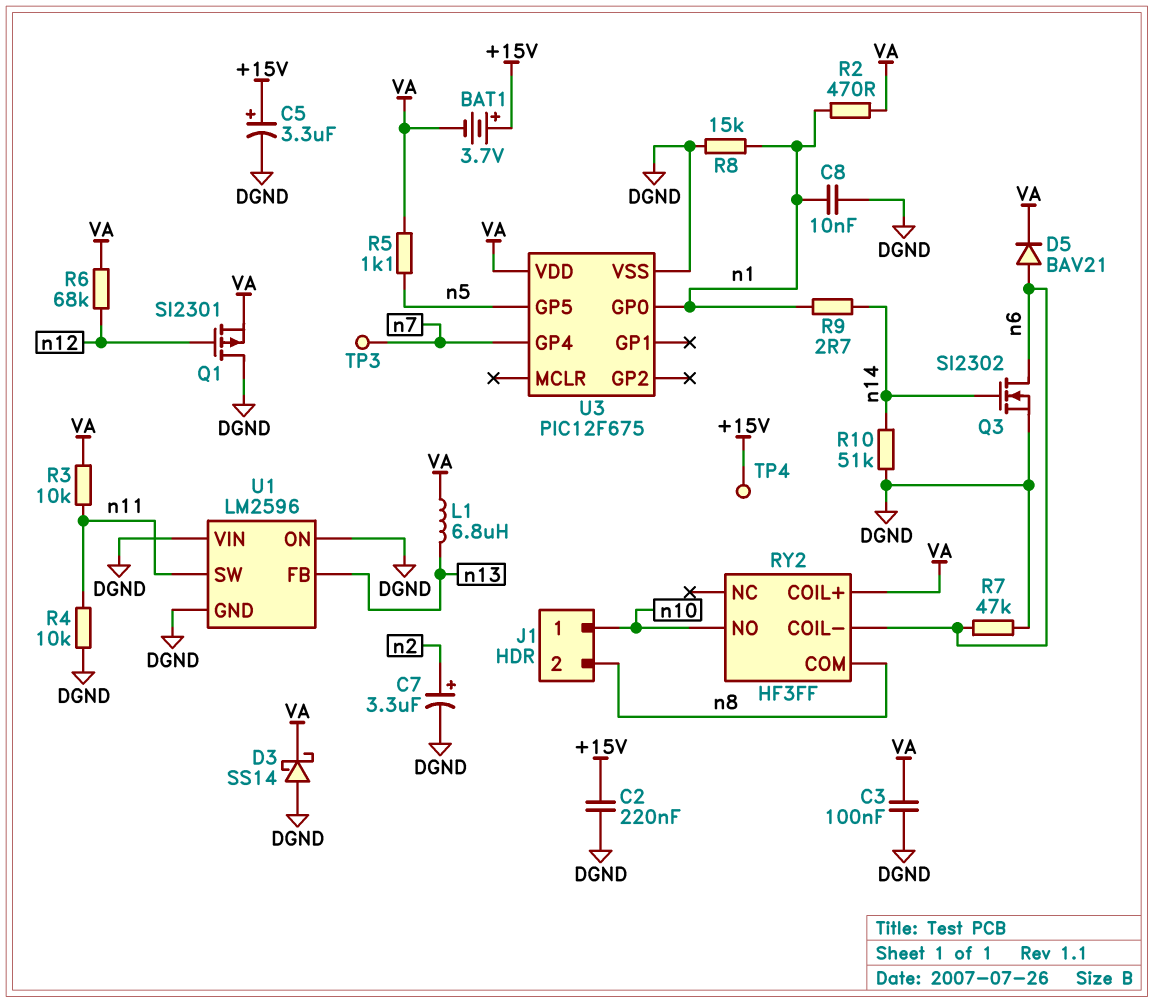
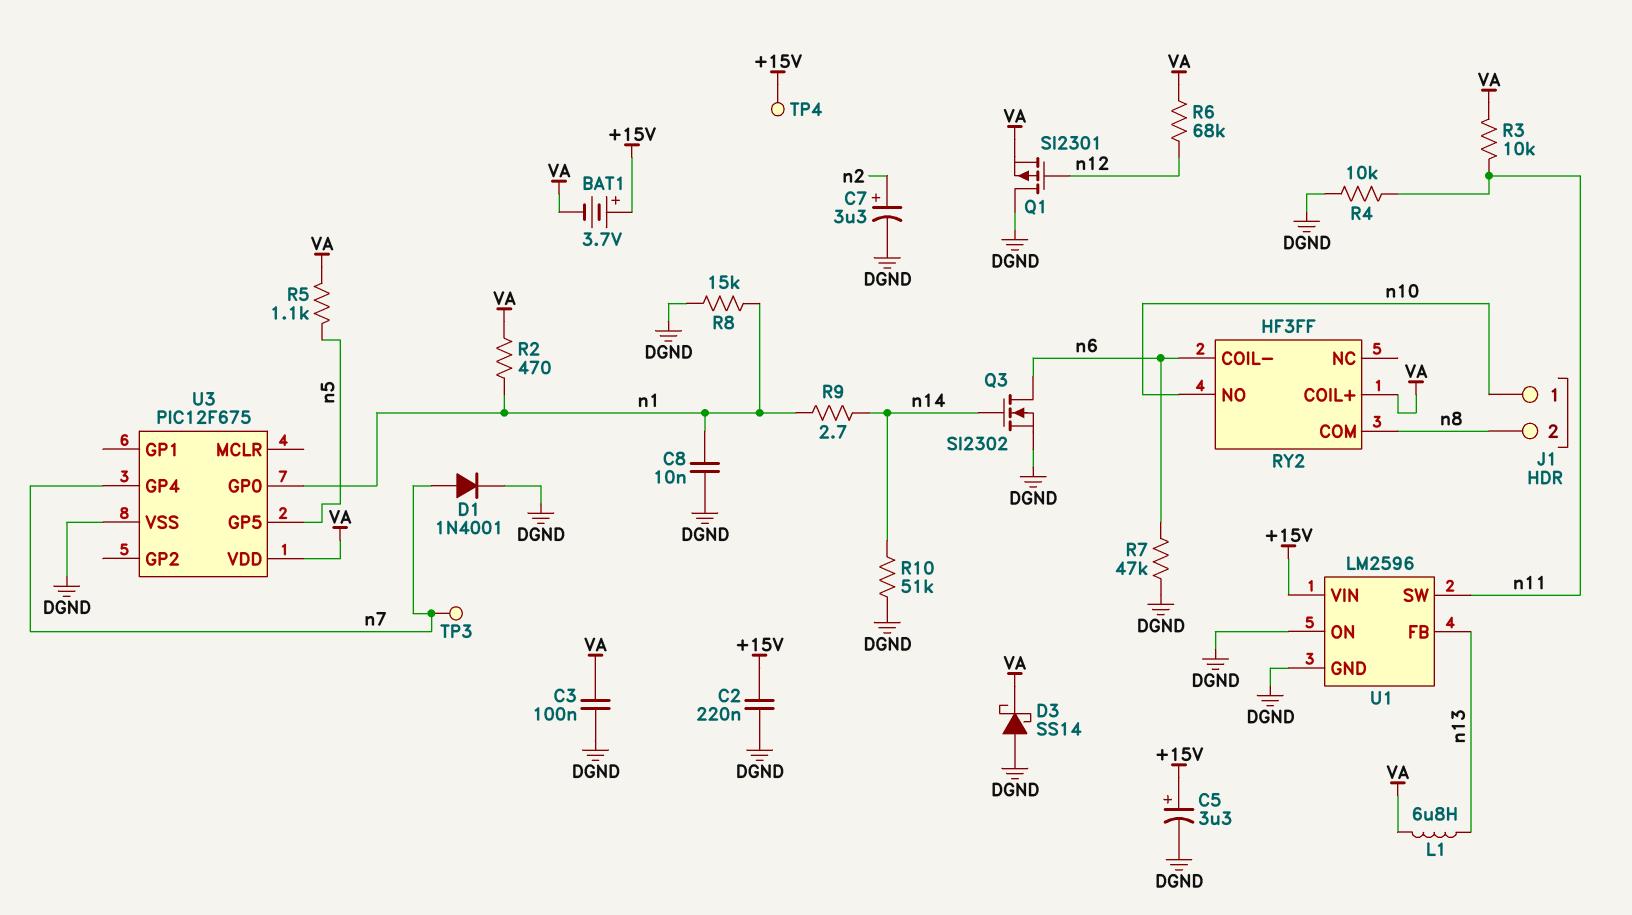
D1: none -> diode 1N4001 (A n7, K DGND)
D5: diode BAV21 (A n6, K VA) -> none
U1 pin VIN: DGND -> +15V

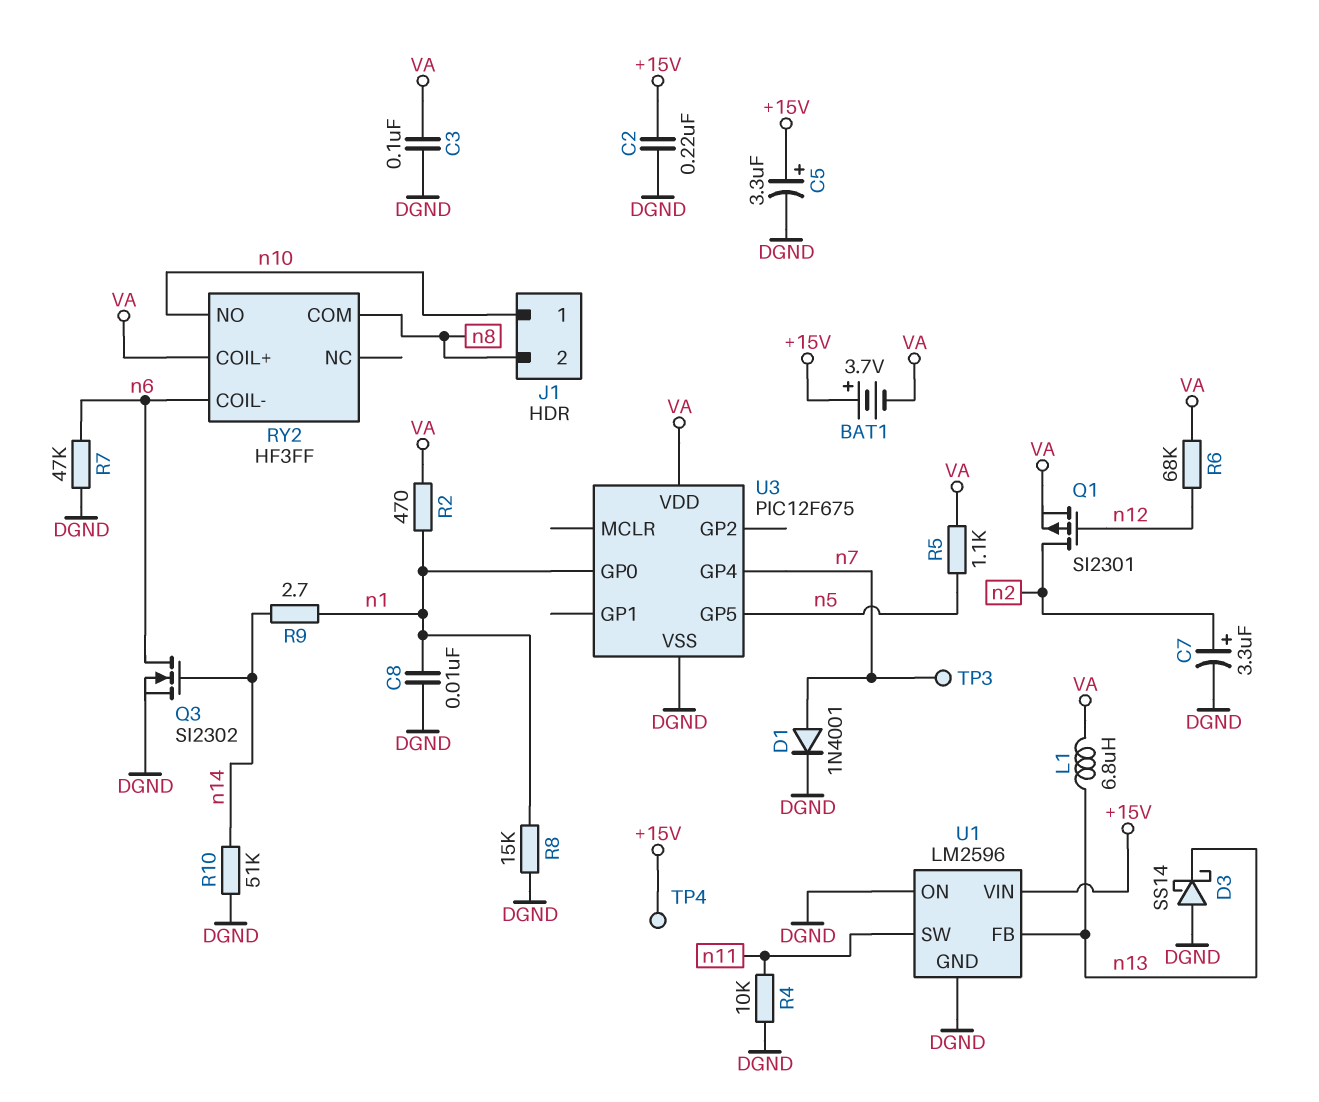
D3: schottky SS14 (A DGND, K VA) -> schottky SS14 (A DGND, K n13)
Q1: PMOS SI2301 (G n12, D DGND, S VA) -> PMOS SI2301 (G n12, D n2, S VA)
R3: 10k (VA, n11) -> none

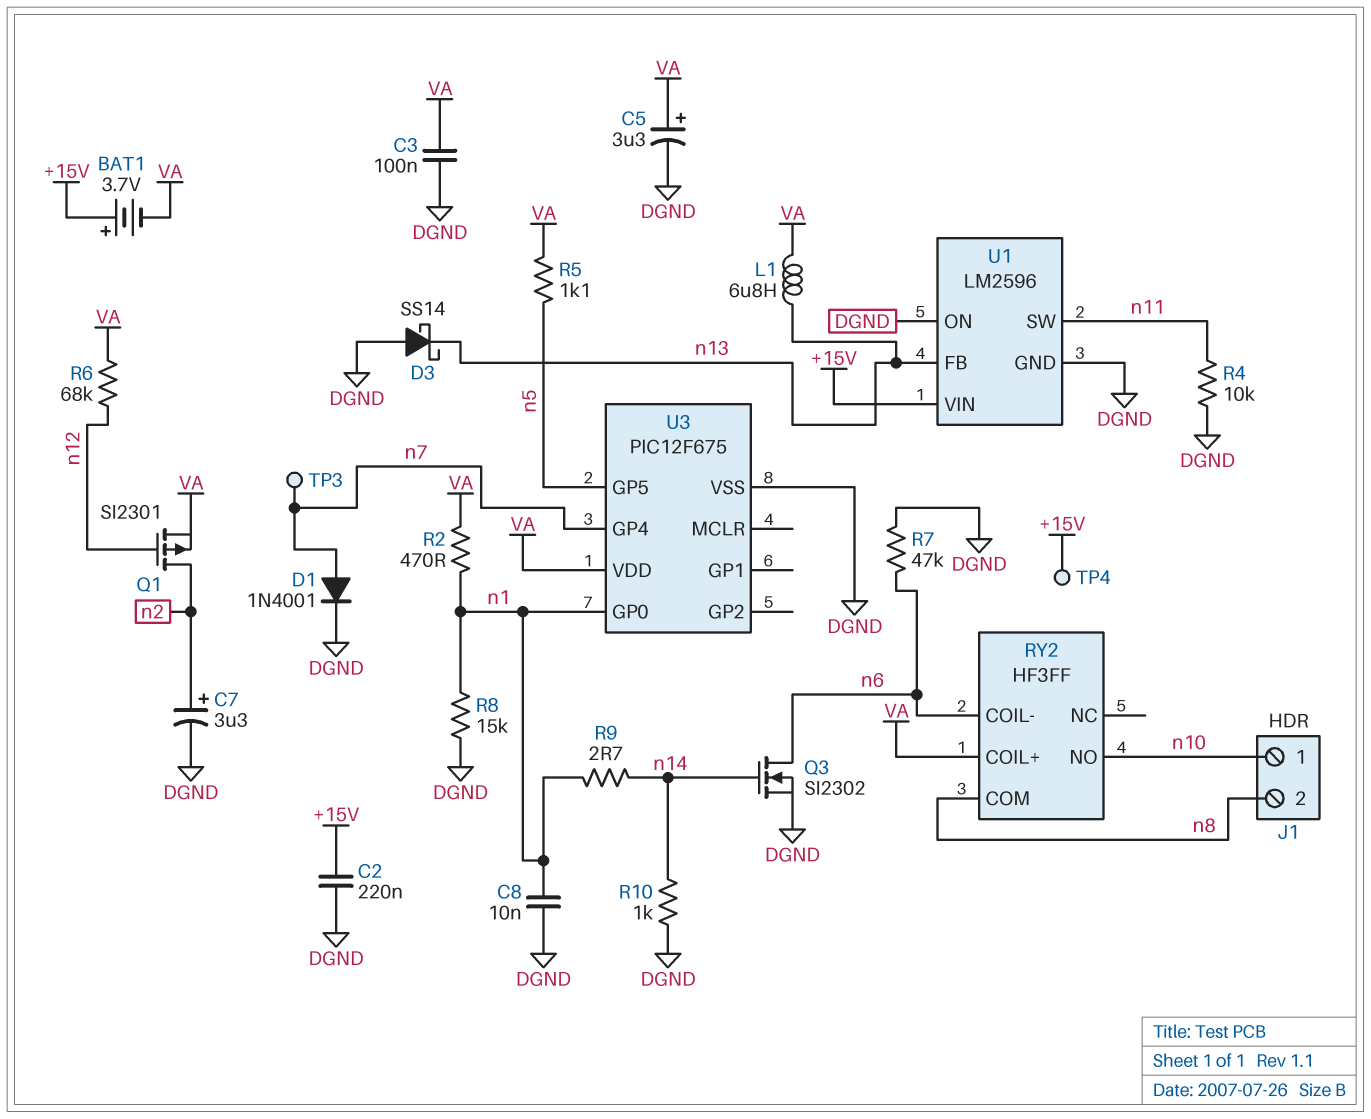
C5: 3.3uF (plus +15V, minus DGND) -> 3.3uF (plus VA, minus DGND)
R10: 51k (DGND, n14) -> 1k (DGND, n14)

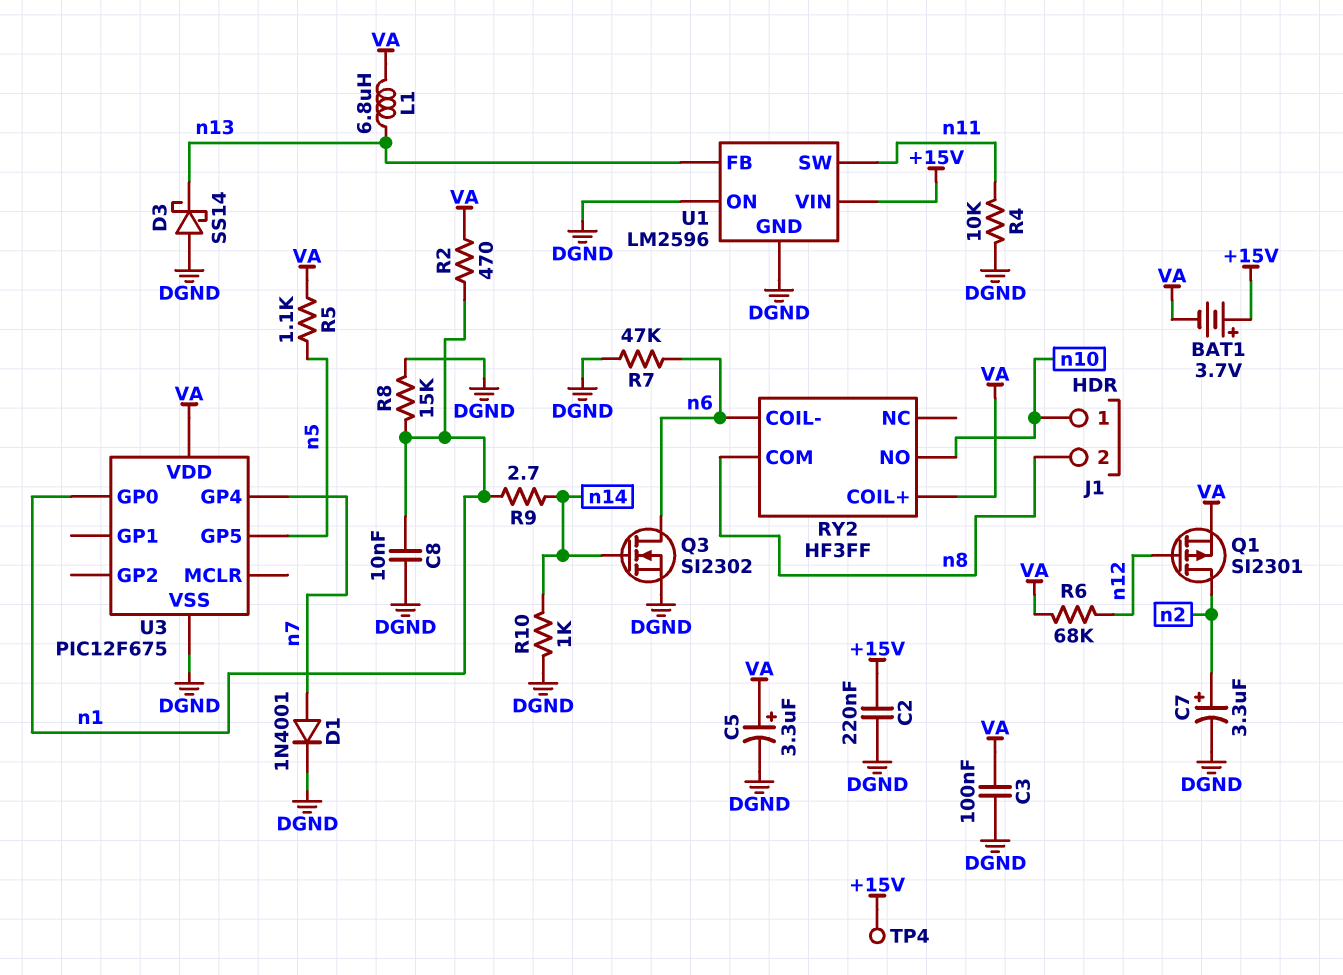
TP3: test point (n7) -> none

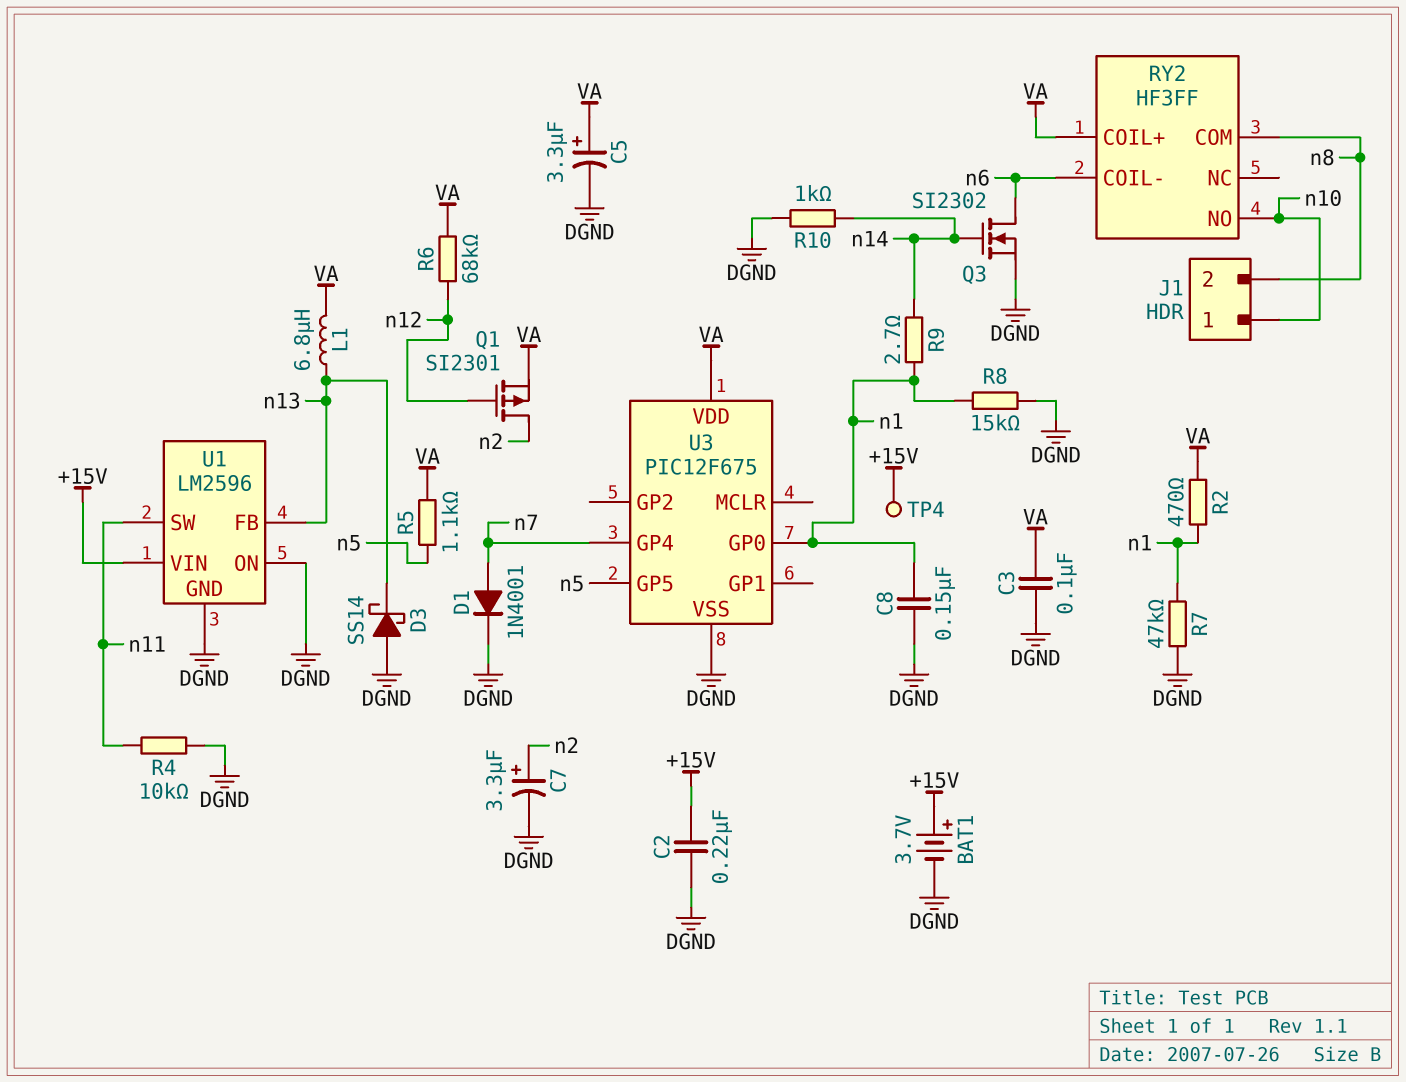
BAT1: 3.7V (plus +15V, minus VA) -> 3.7V (plus +15V, minus DGND)
C8: 10nF (DGND, n1) -> 150nF (DGND, n1)
R7: 47k (DGND, n6) -> 47k (DGND, n1)

